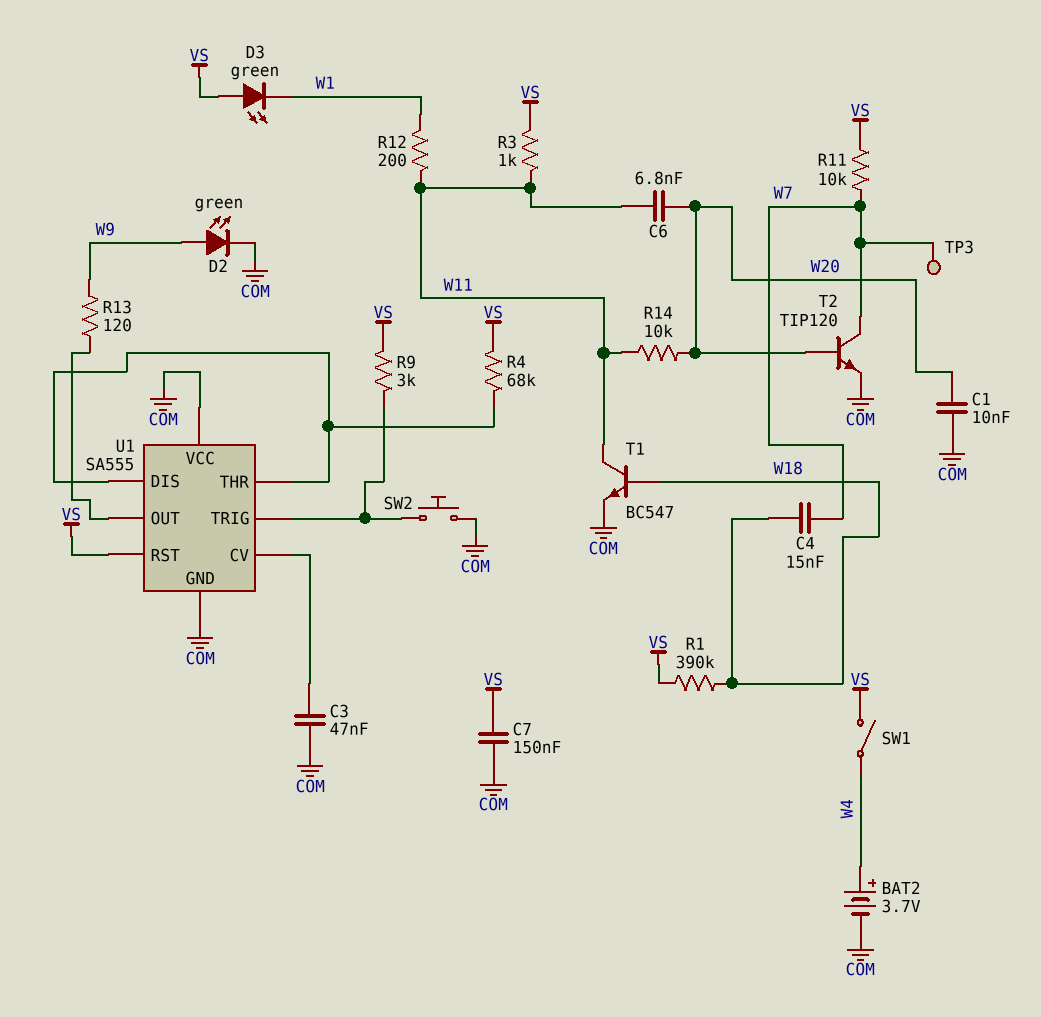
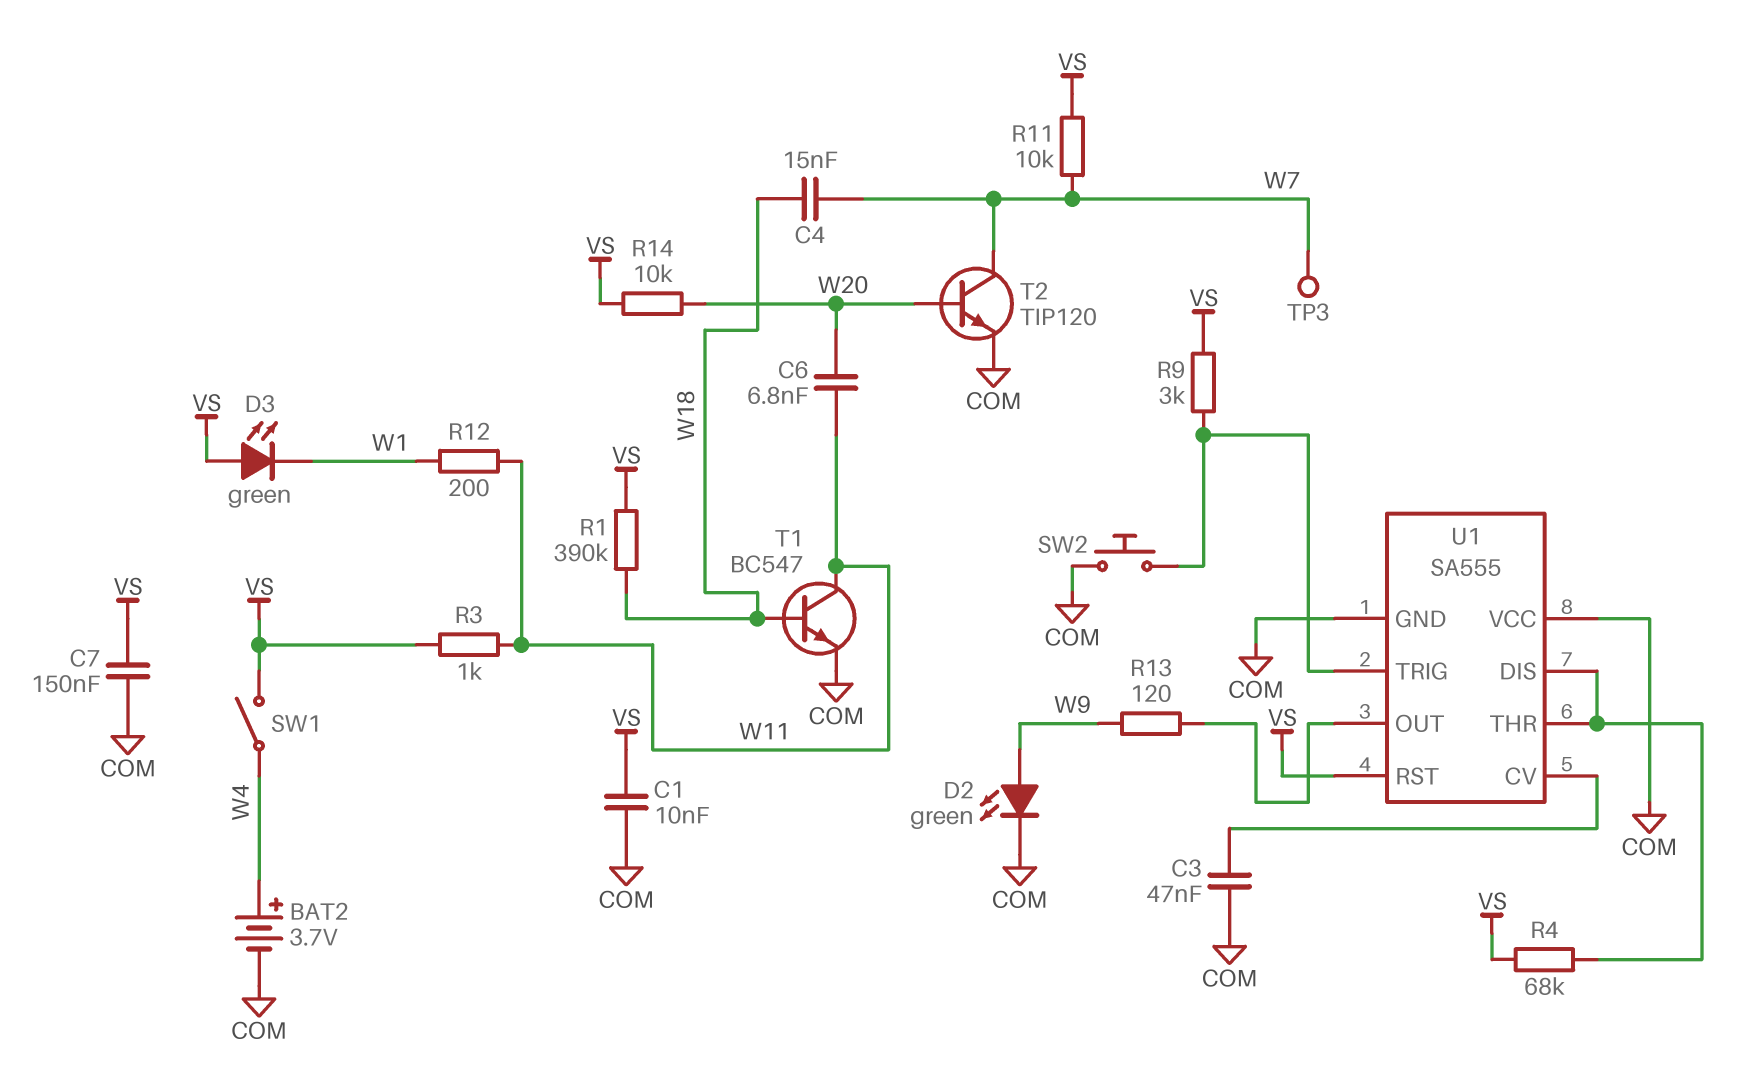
C1: 10nF (COM, W20) -> 10nF (COM, VS)
R14: 10k (W11, W20) -> 10k (VS, W20)

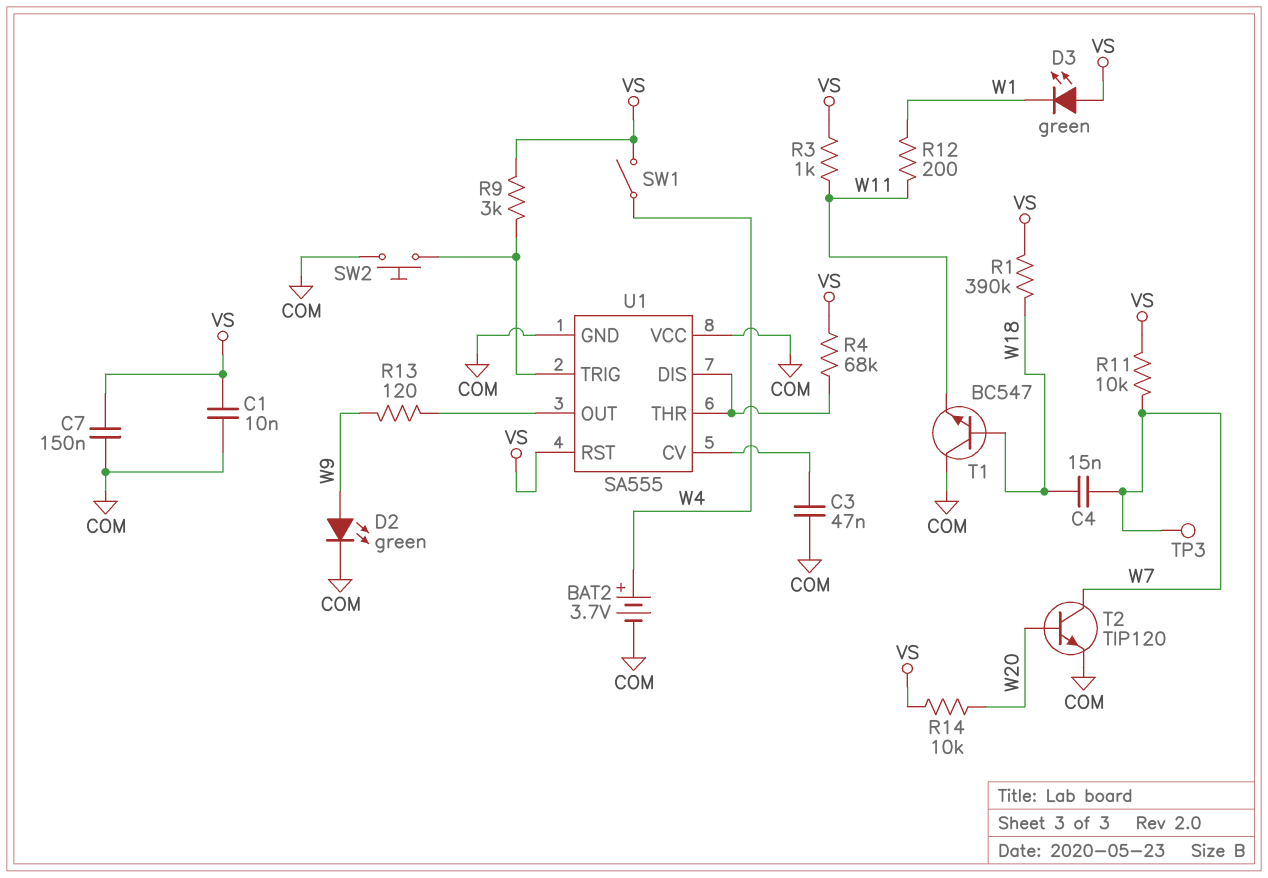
C6: 6.8nF (W11, W20) -> none
T1: NPN BC547 (B W18, C W11, E COM) -> NPN BC547 (B W18, C COM, E W11)

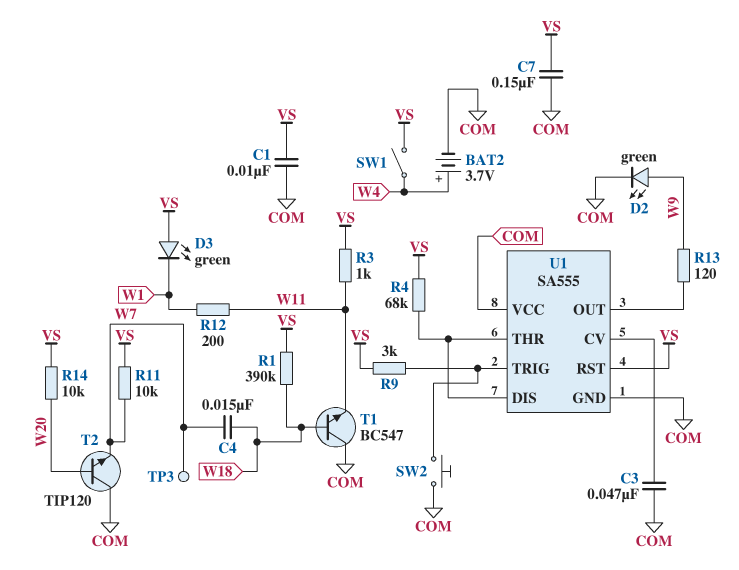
T2: NPN TIP120 (B W20, C W7, E COM) -> NPN TIP120 (B W20, C COM, E W7)

